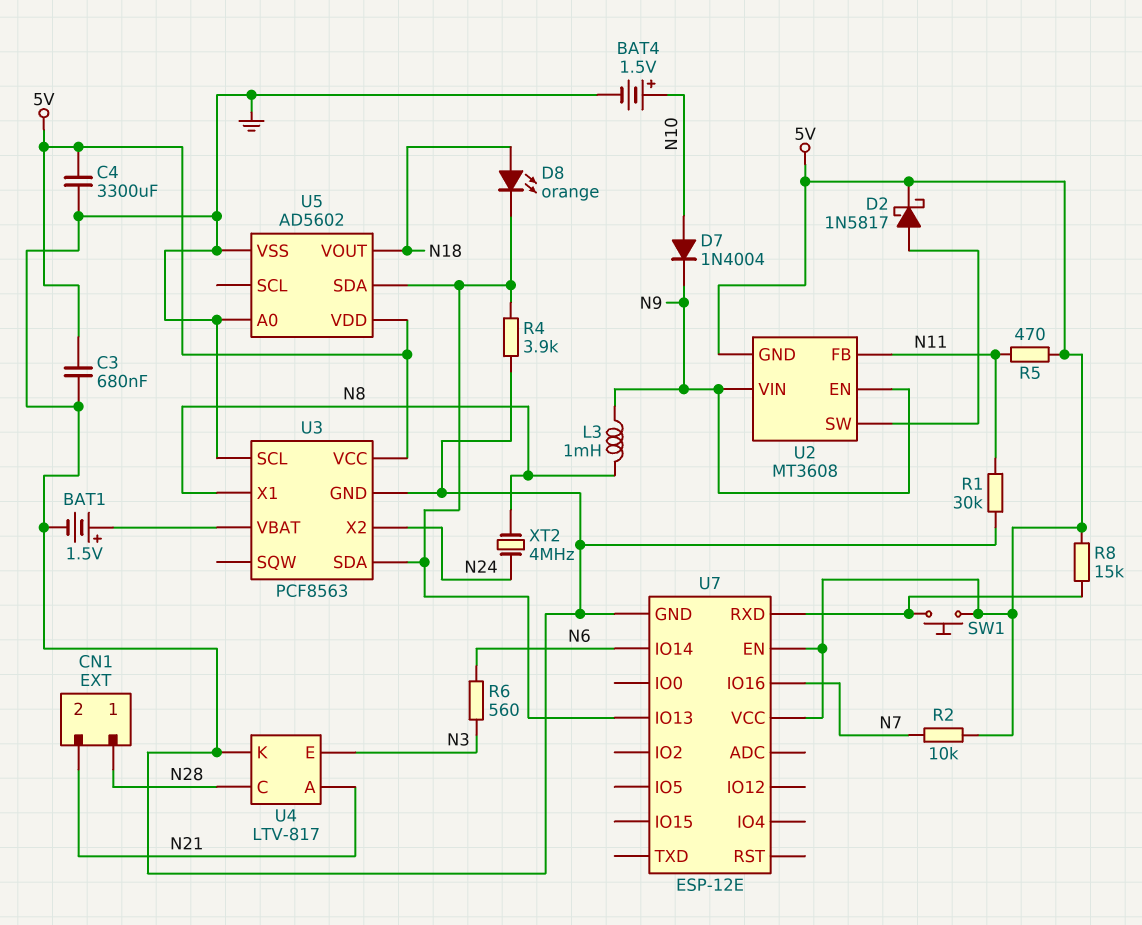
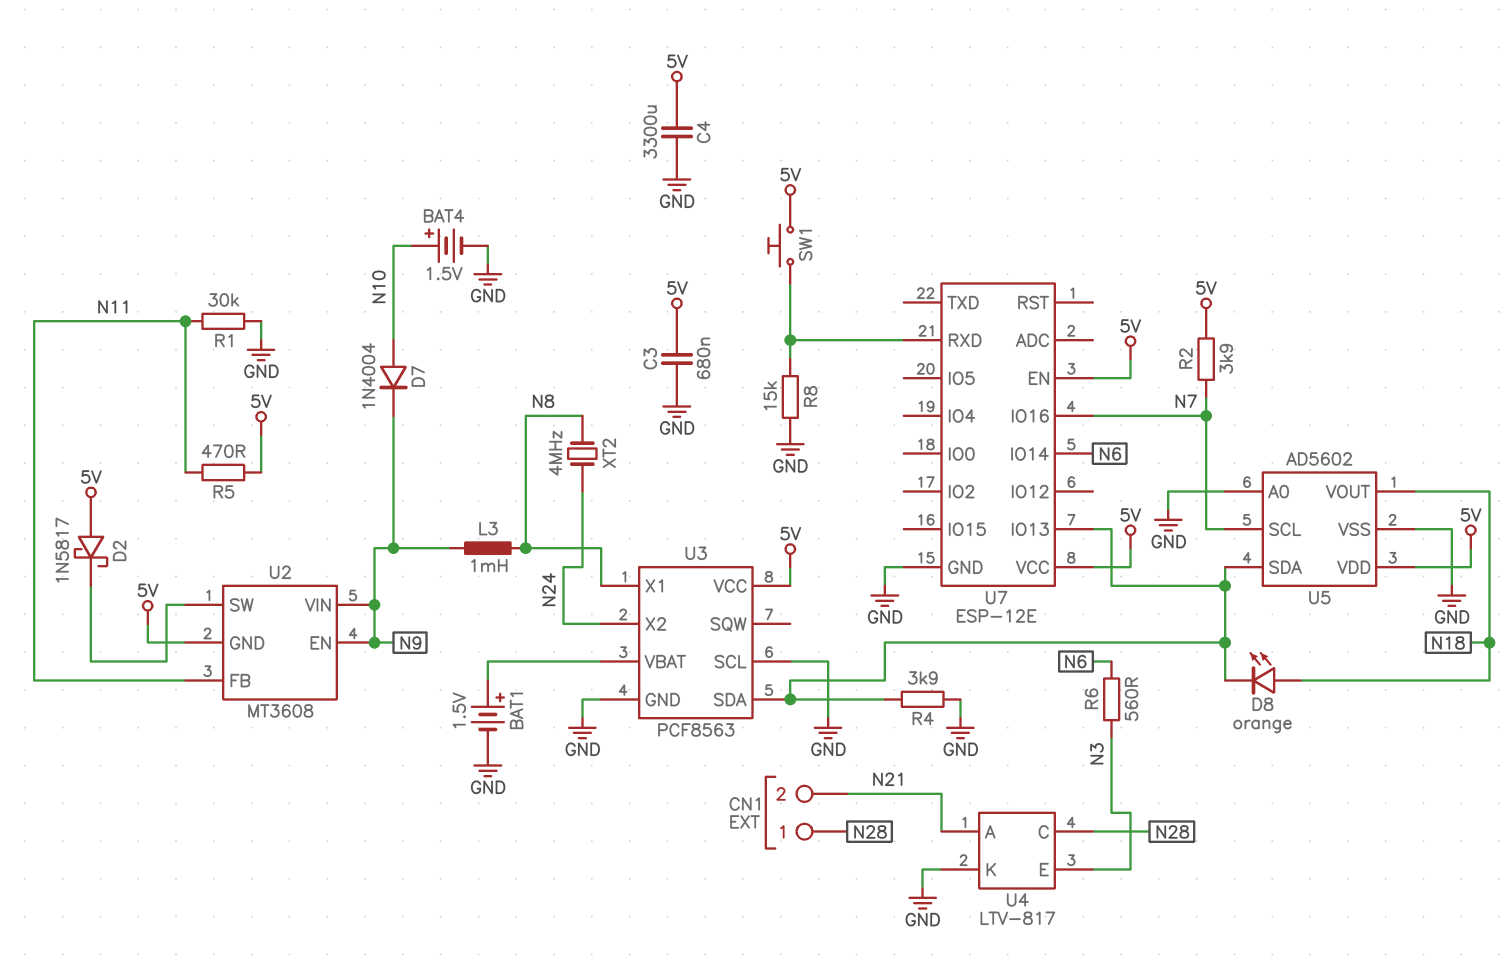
D2: schottky 1N5817 (A U2/SW, K 5V) -> schottky 1N5817 (A 5V, K U2/SW)
R2: 10k (5V, N7) -> 3.9k (5V, N7)
R8: 15k (5V, U7/RXD) -> 15k (GND, U7/RXD)
U5 pin SCL: none -> N7

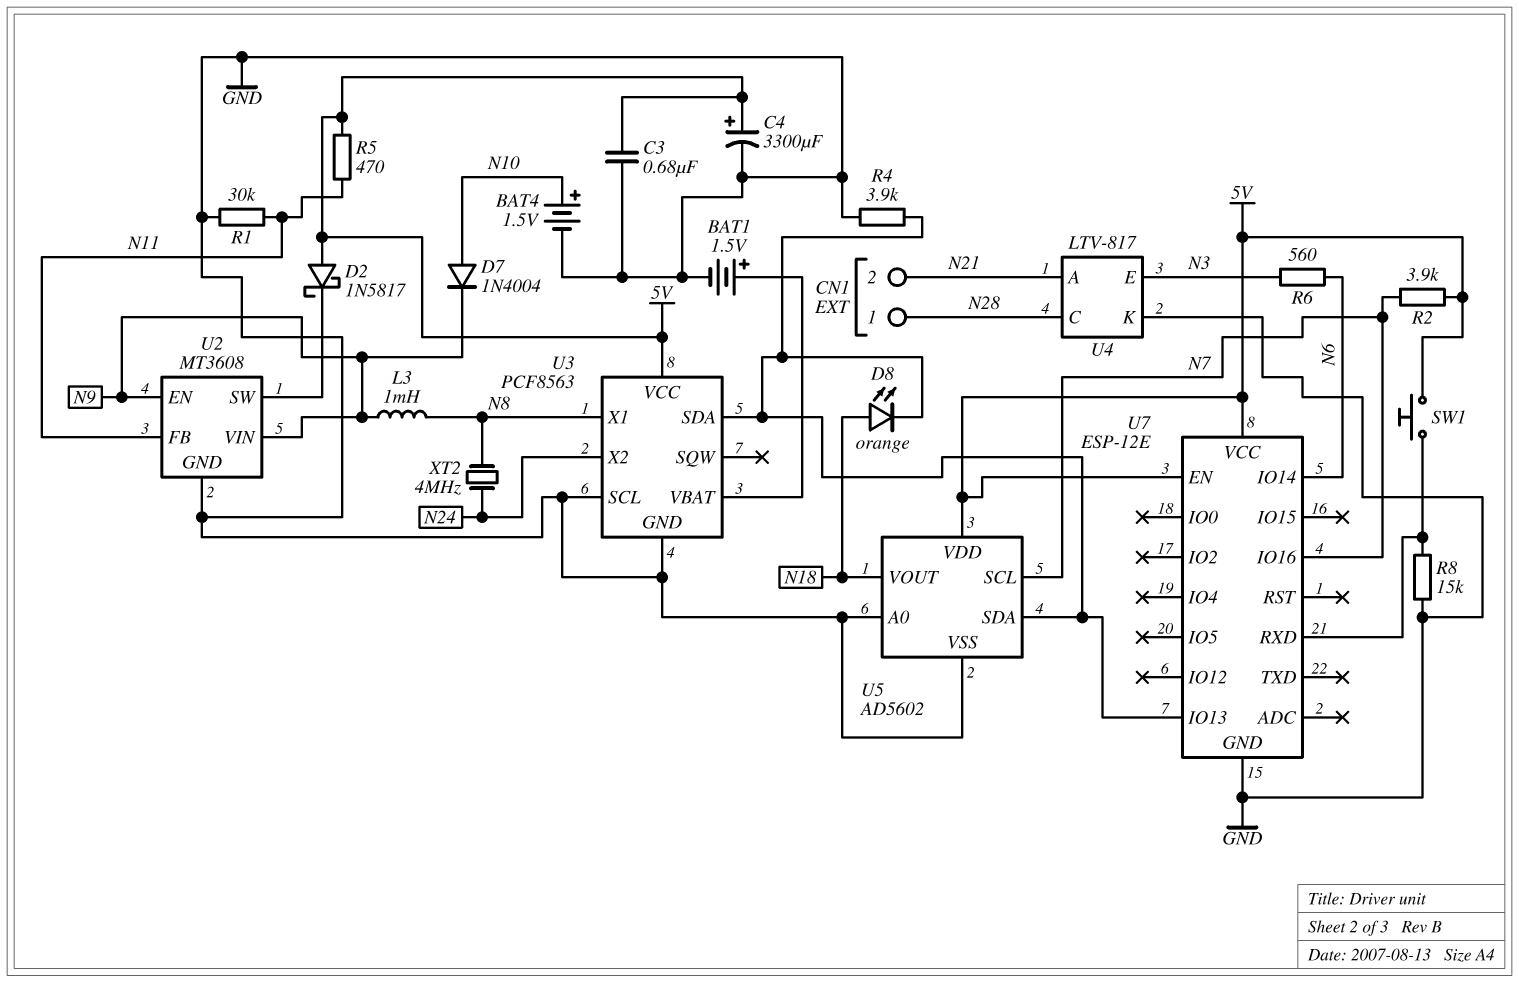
C4: 3300uF (5V, GND) -> 3300uF (plus 5V, minus GND)
U2 pin GND: 5V -> GND

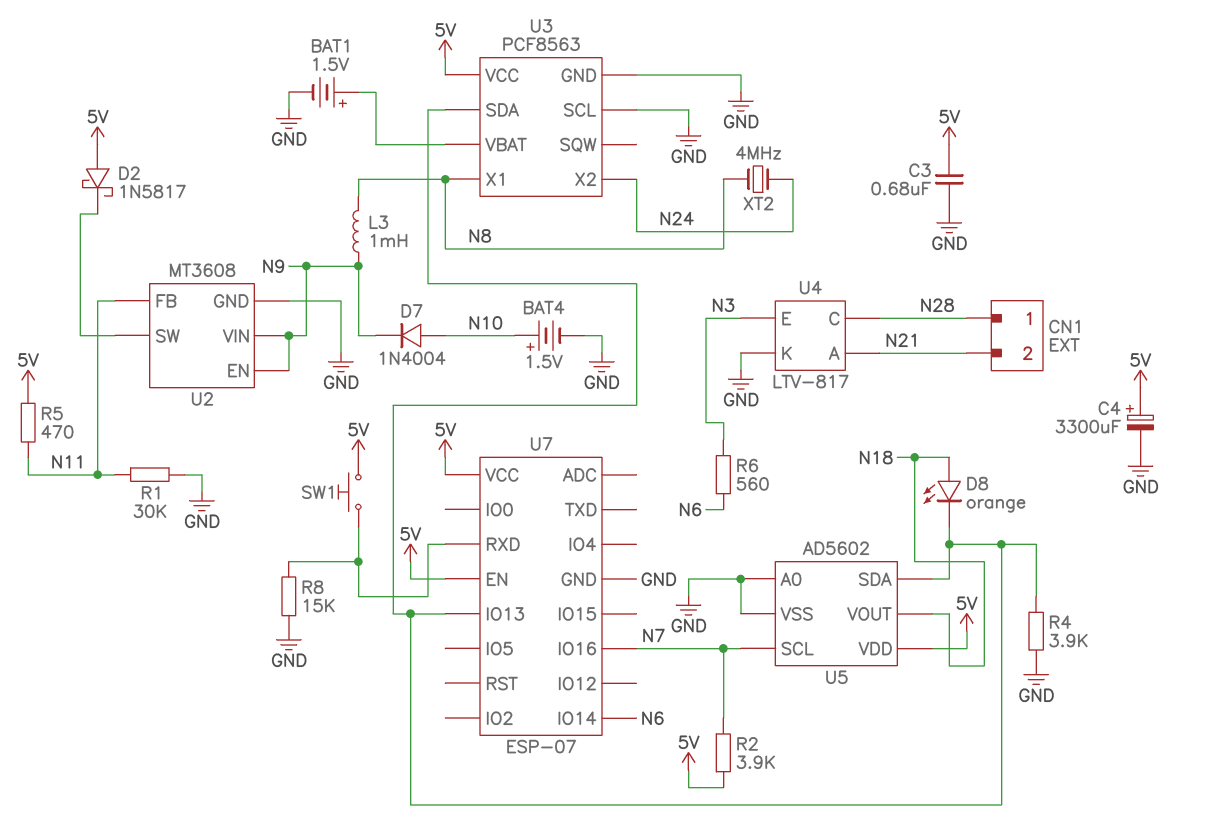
U7: ESP-12E -> ESP-07

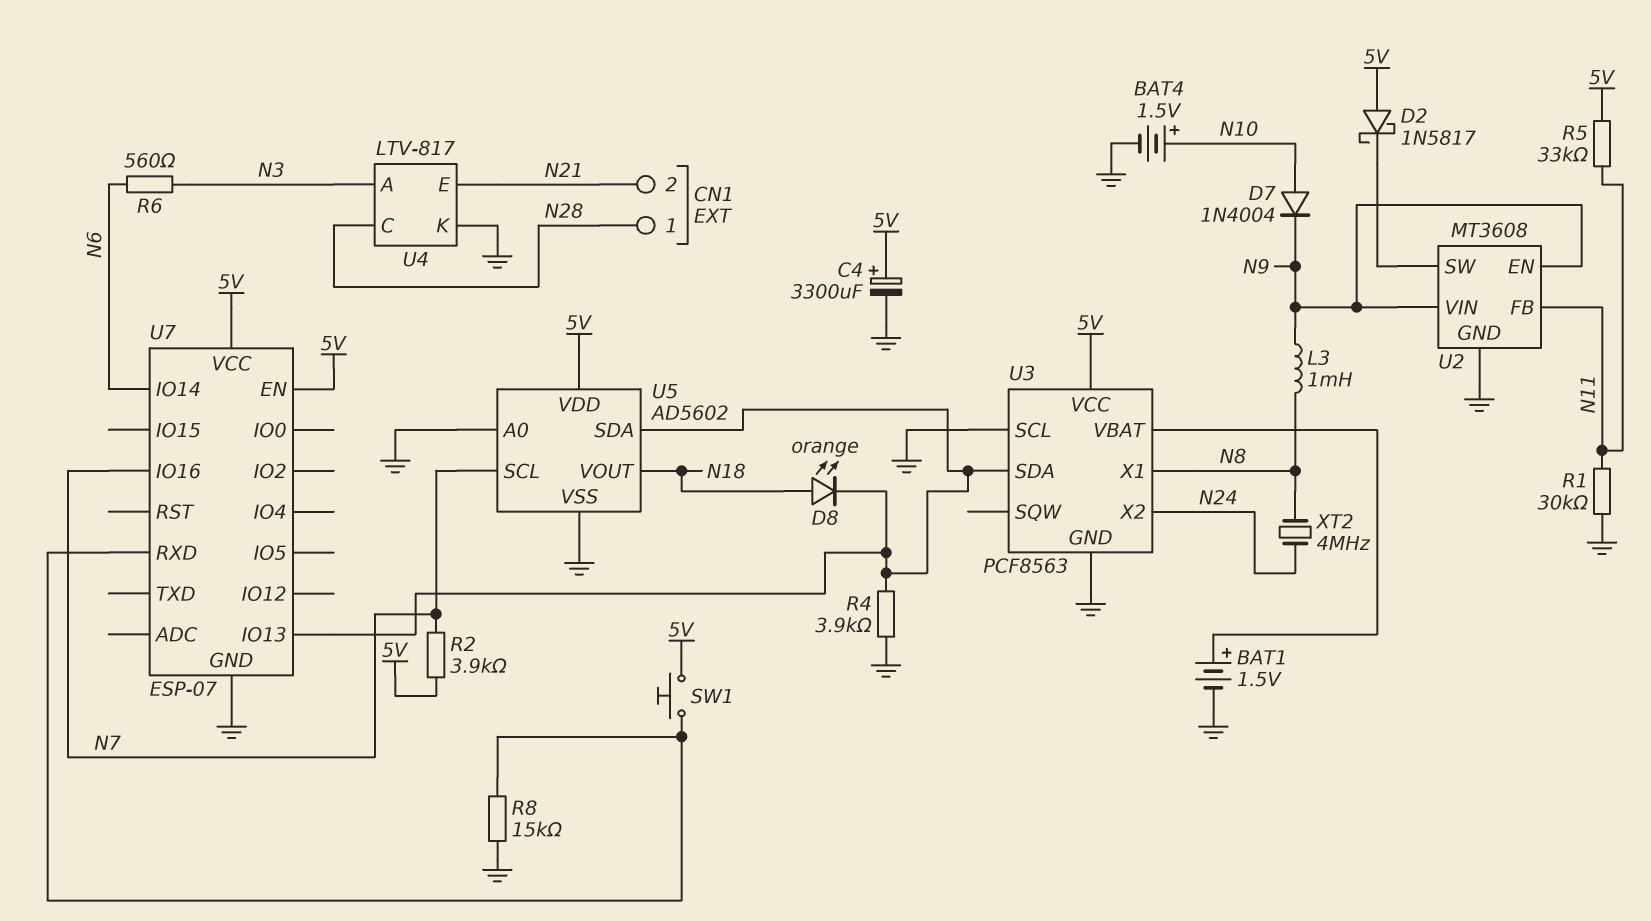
C3: 680nF (5V, GND) -> none
R5: 470 (5V, N11) -> 33k (5V, N11)
U4 pin A: N21 -> N3
U4 pin E: N3 -> N21

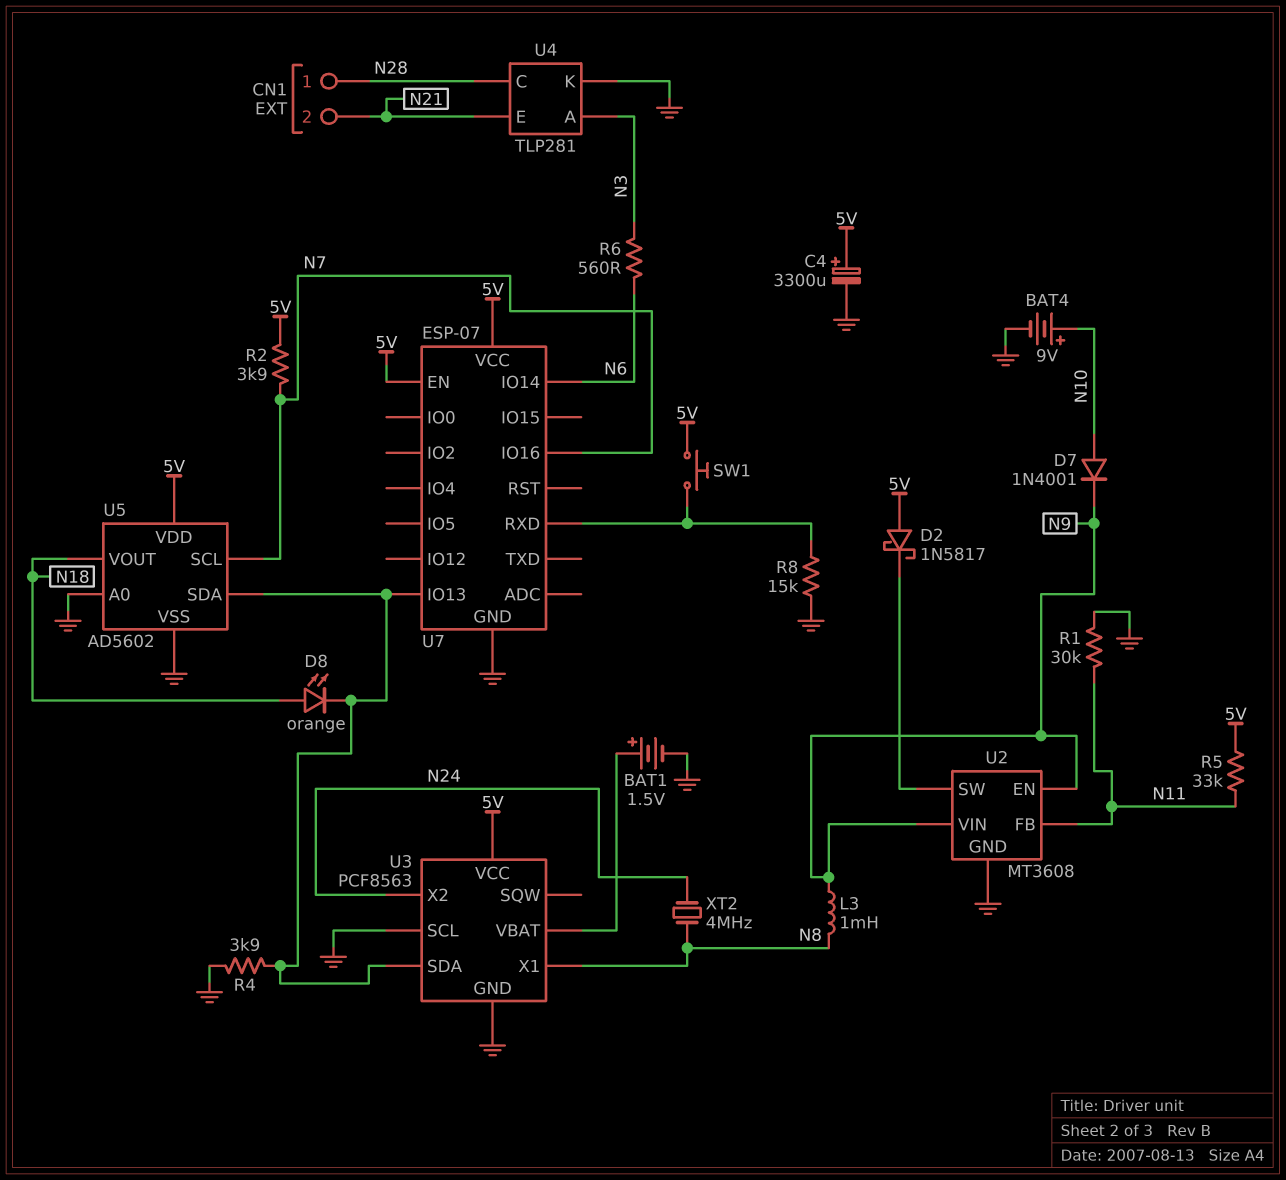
BAT4: 1.5V (plus N10, minus GND) -> 9V (plus N10, minus GND)
D7: diode 1N4004 (A N10, K N9) -> diode 1N4001 (A N10, K N9)
U4: LTV-817 -> TLP281

